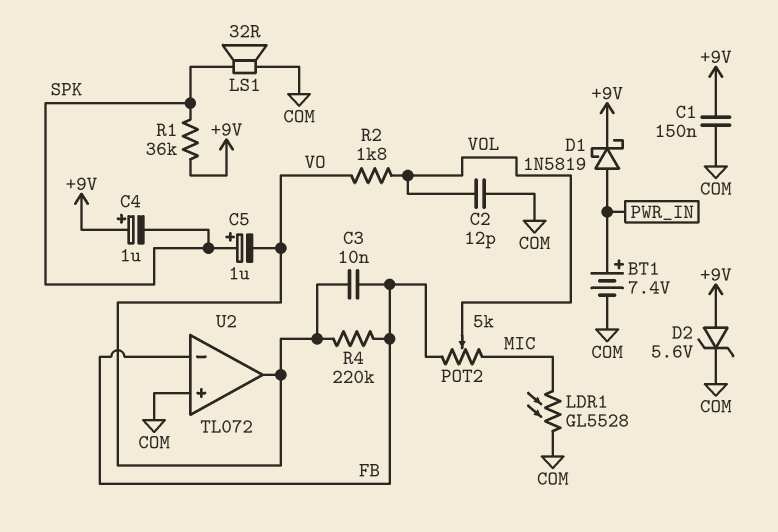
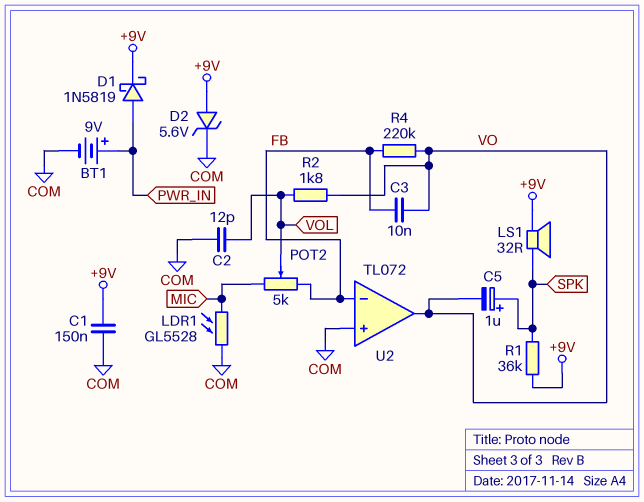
BT1: 7.4V (plus PWR_IN, minus COM) -> 9V (plus PWR_IN, minus COM)
C4: 1uF (plus +9V, minus SPK) -> none
LS1: speaker 32R (COM, SPK) -> speaker 32R (+9V, SPK)

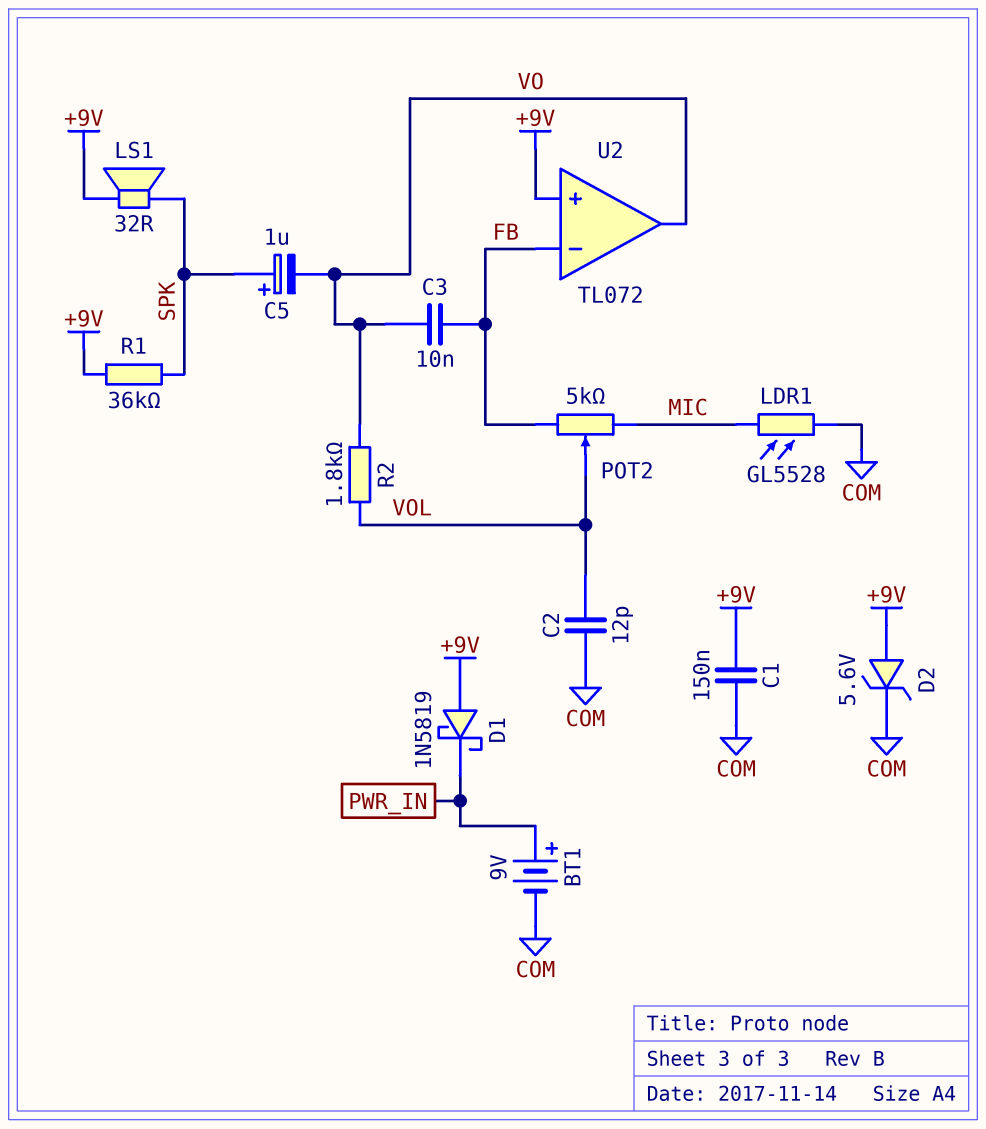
D1: schottky 1N5819 (A PWR_IN, K +9V) -> schottky 1N5819 (A +9V, K PWR_IN)
R4: 220k (FB, VO) -> none
U2 pin in+: COM -> +9V

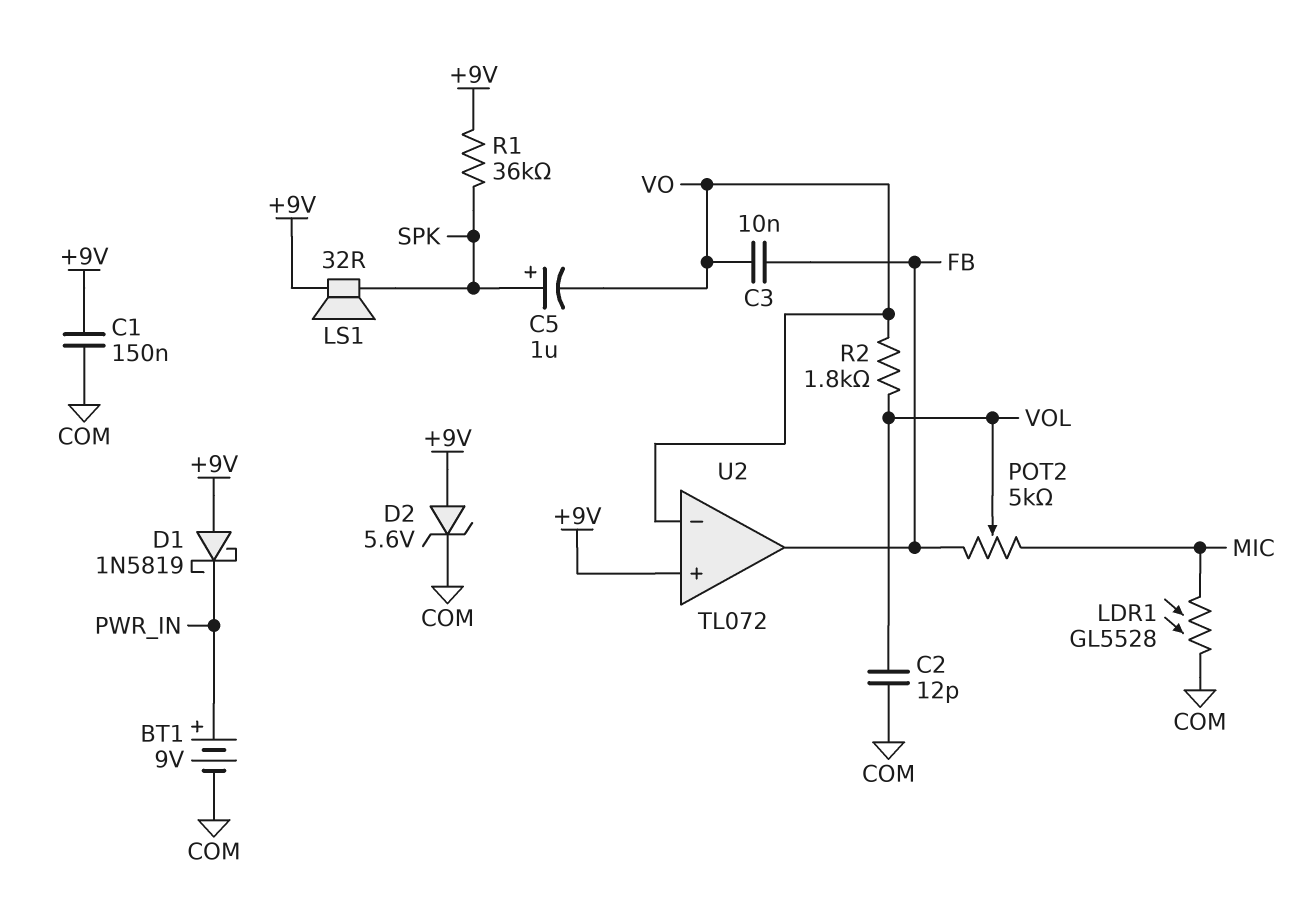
U2 pin in-: FB -> VO
U2 pin out: VO -> FB

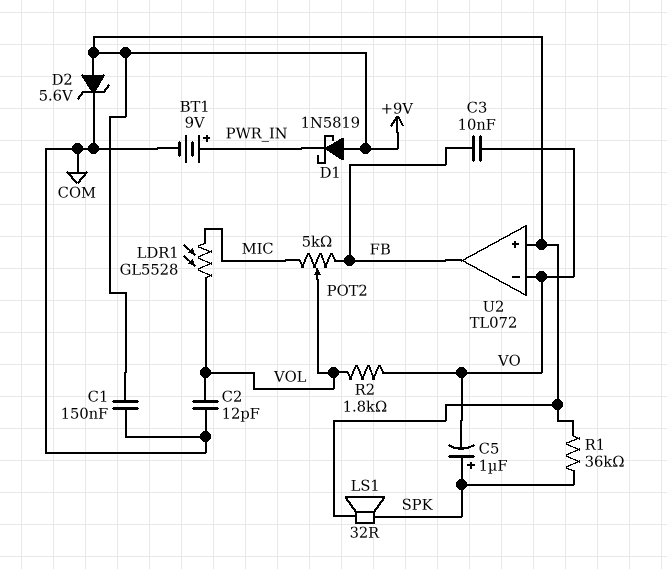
LDR1: GL5528 (COM, MIC) -> GL5528 (MIC, VOL)

